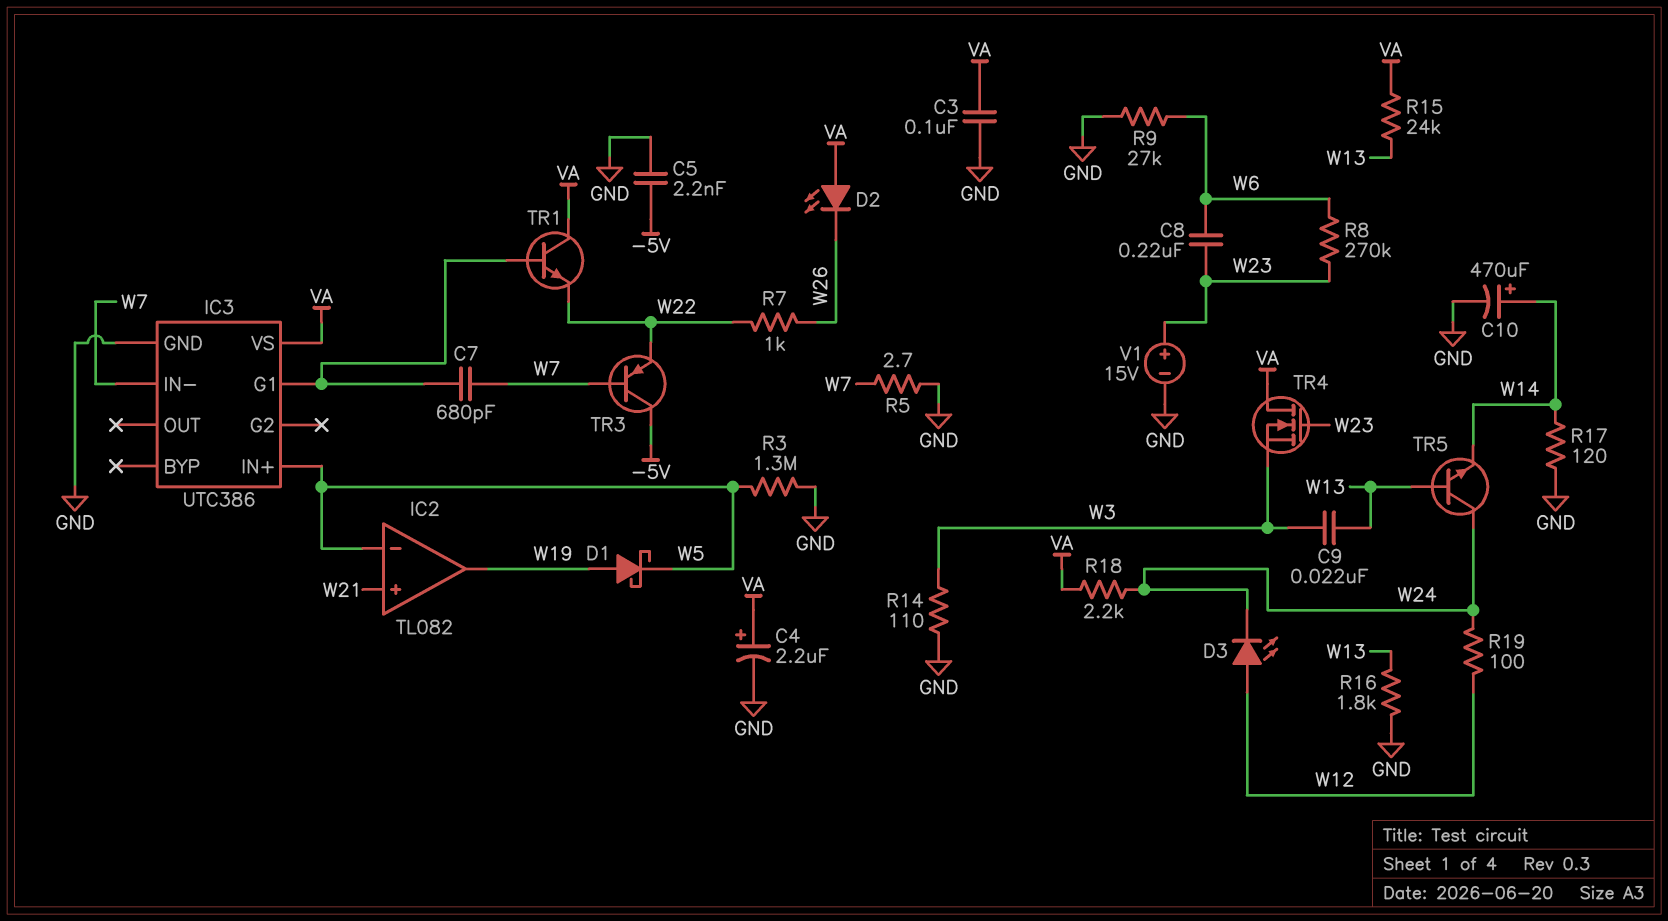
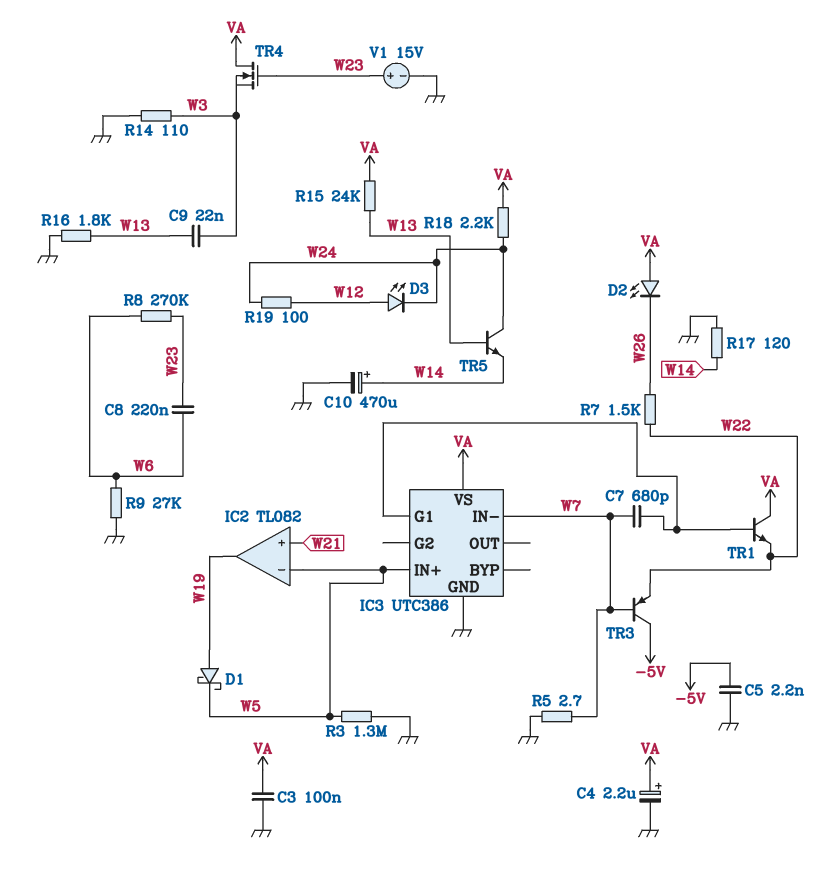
R7: 1k (W22, W26) -> 1.5k (W22, W26)

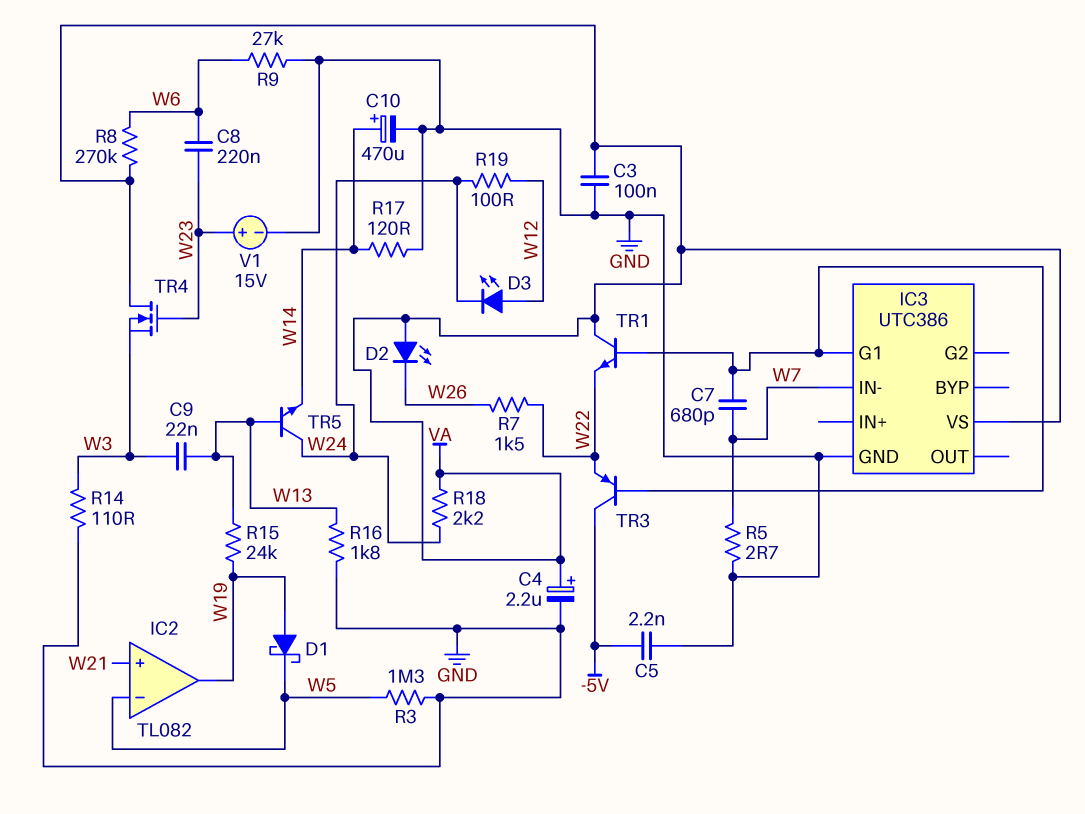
IC3 pin IN+: W5 -> none
R8: 270k (W6, W23) -> 270k (VA, W6)
R15: 24k (VA, W13) -> 24k (W13, W19)
TR3: PNP (B W7, C -5V, E W22) -> PNP (B IC3/G1, C -5V, E W22)

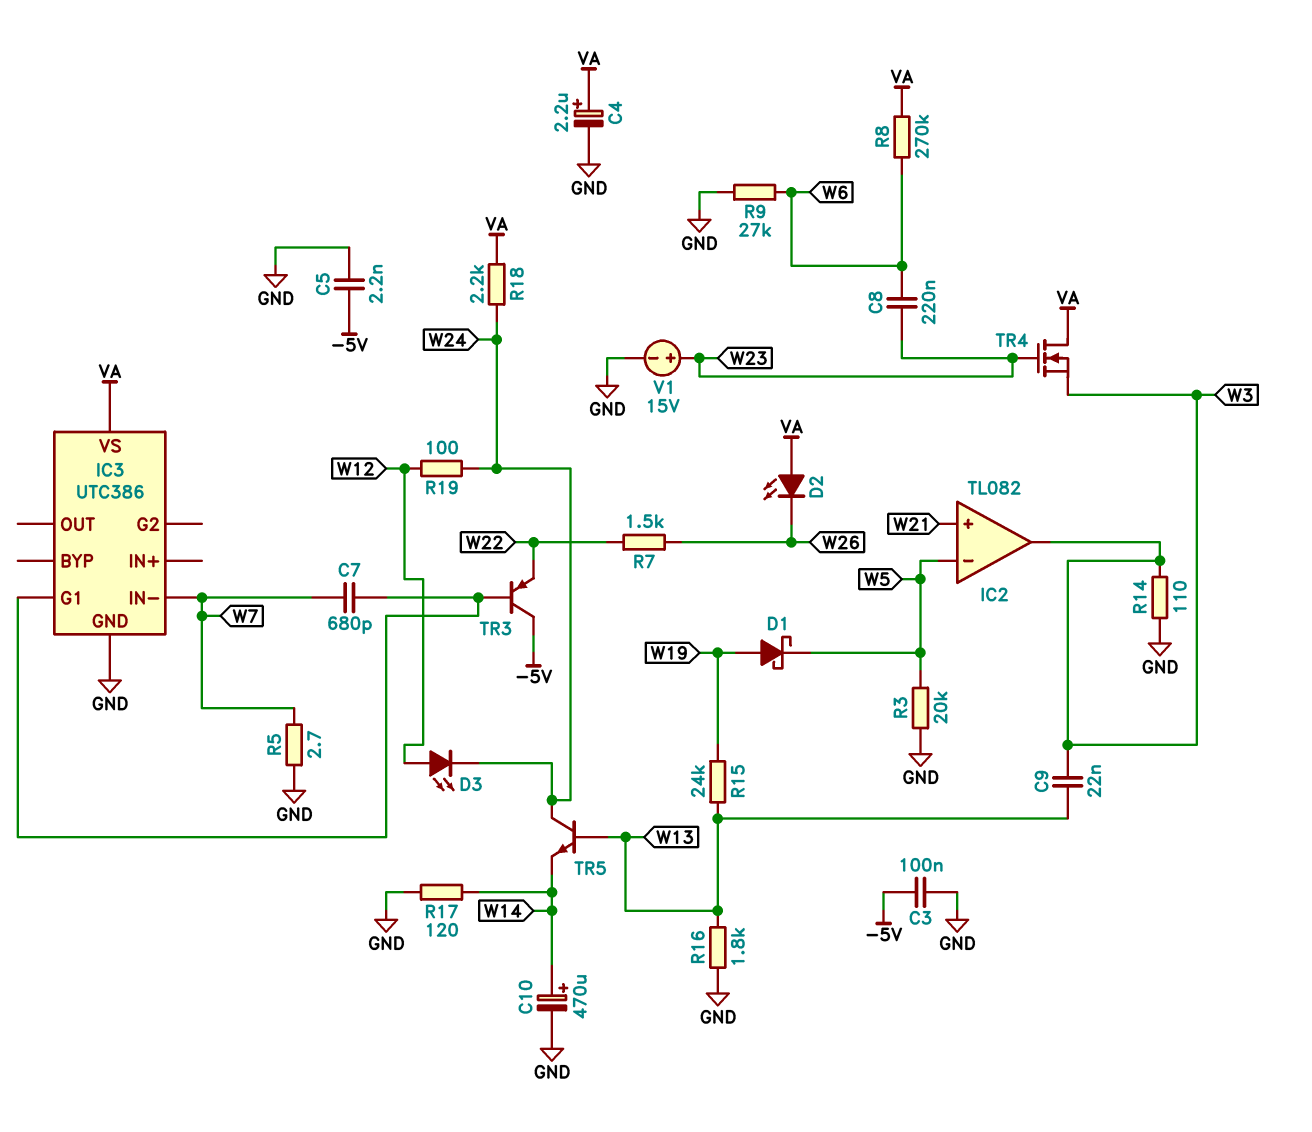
C3: 100nF (GND, VA) -> 100nF (-5V, GND)
IC2 pin out: W19 -> W3
R3: 1.3M (GND, W5) -> 20k (GND, W5)
TR1: NPN (B IC3/G1, C VA, E W22) -> none

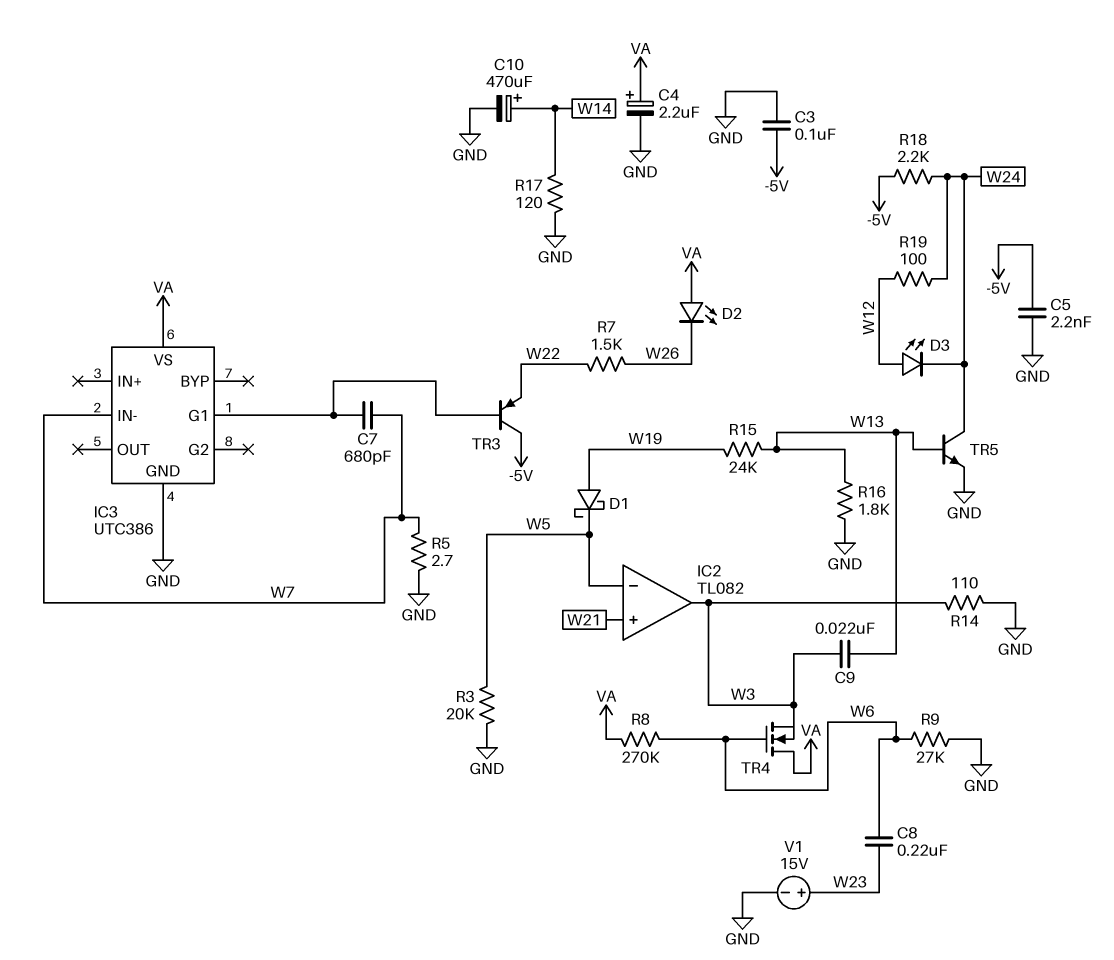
R18: 2.2k (VA, W24) -> 2.2k (-5V, W24)
TR4: NMOS (G W23, D VA, S W3) -> NMOS (G W6, D VA, S W3)
TR5: NPN (B W13, C W24, E W14) -> NPN (B W13, C W24, E GND)

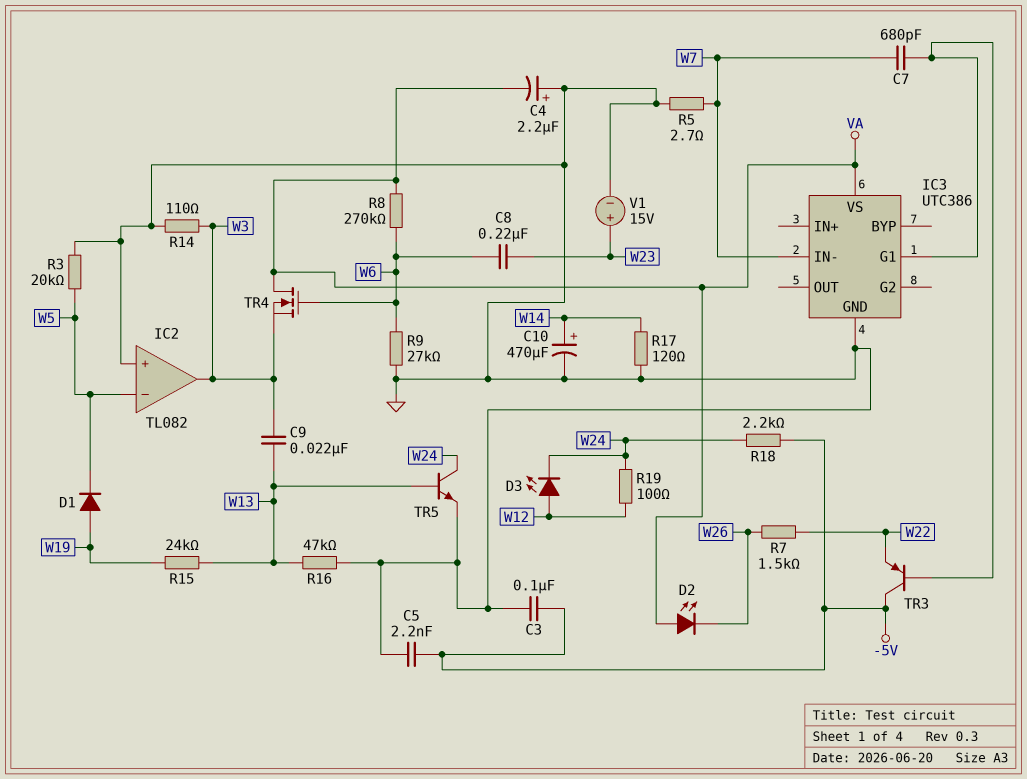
C4: 2.2uF (plus VA, minus GND) -> 2.2uF (plus GND, minus VA)
D1: schottky (A W19, K W5) -> diode (A W19, K W5)
IC2 pin in+: W21 -> GND
R16: 1.8k (GND, W13) -> 47k (GND, W13)

